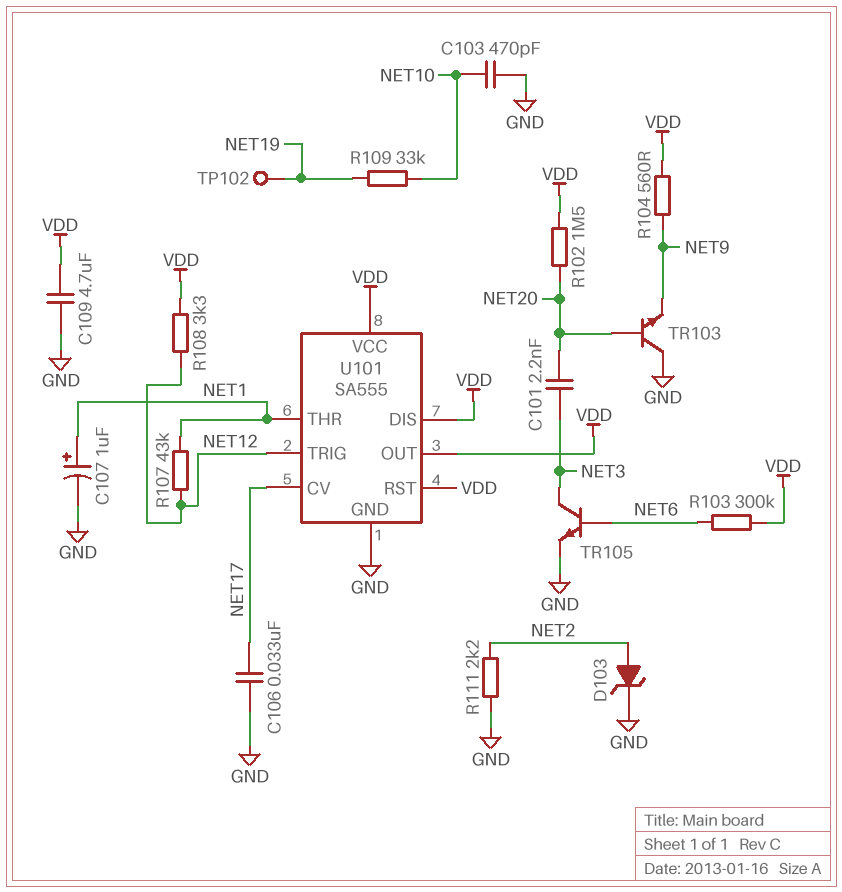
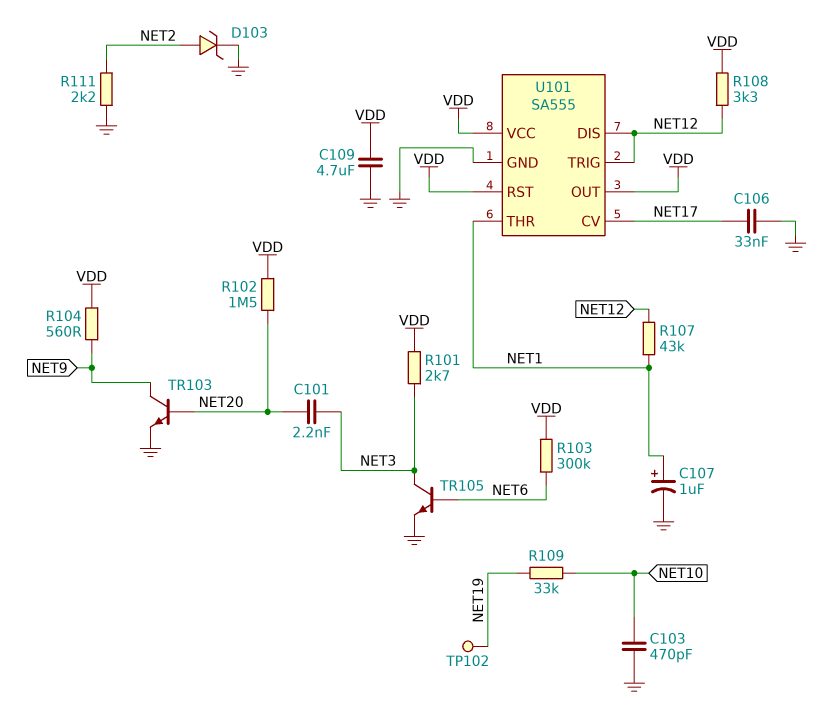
R101: none -> 2.7k (NET3, VDD)
TR103: NPN (B NET20, C GND, E NET9) -> NPN (B NET20, C NET9, E GND)
U101 pin DIS: VDD -> NET12

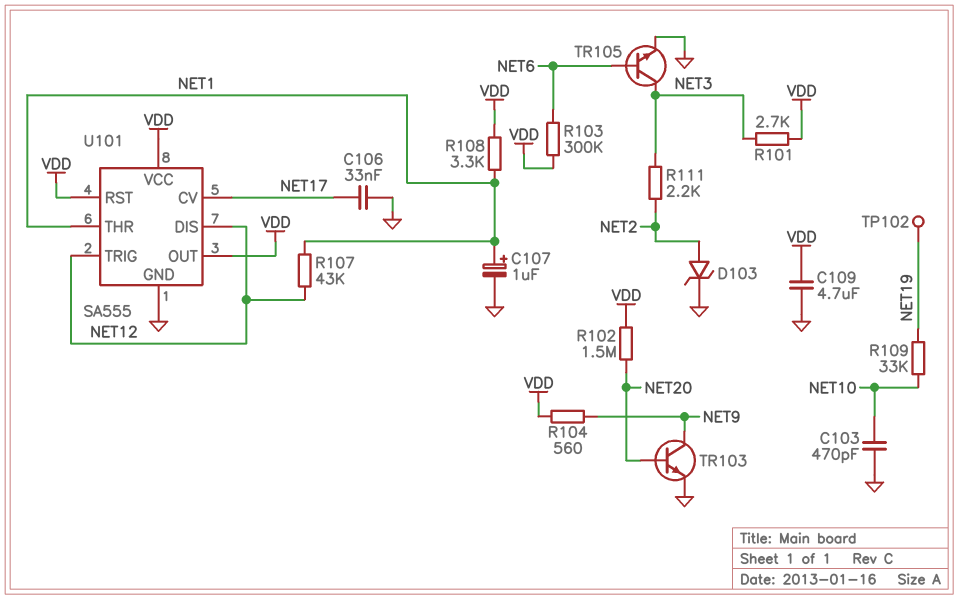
C101: 2.2nF (NET3, NET20) -> none
R108: 3.3k (NET12, VDD) -> 3.3k (NET1, VDD)
R111: 2.2k (GND, NET2) -> 2.2k (NET2, NET3)

